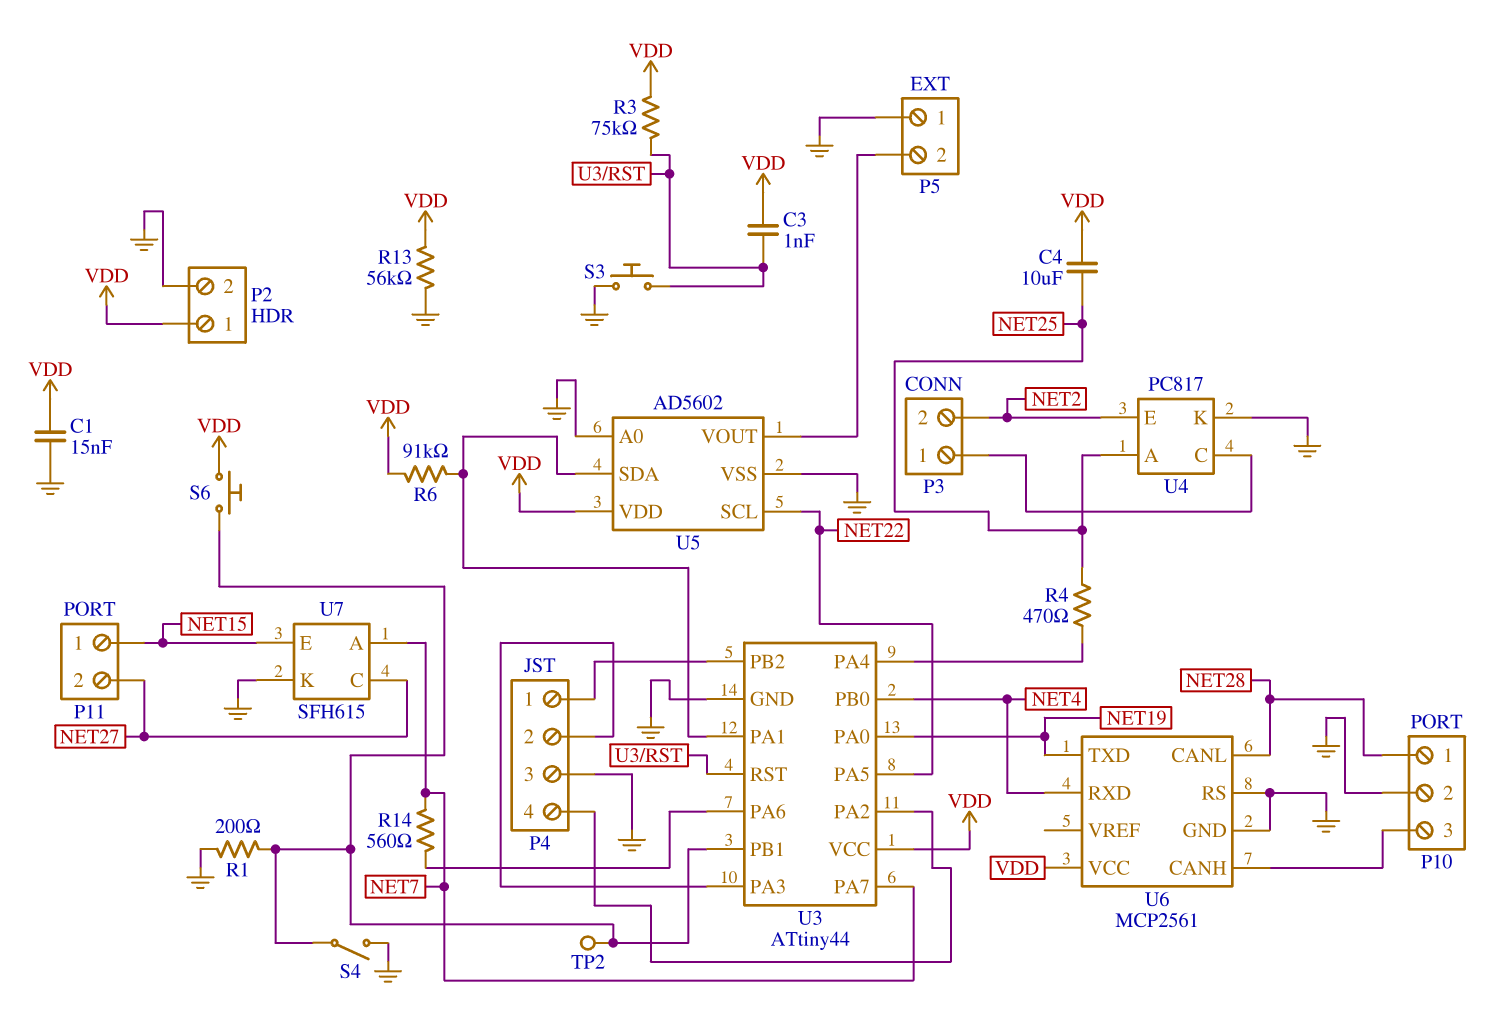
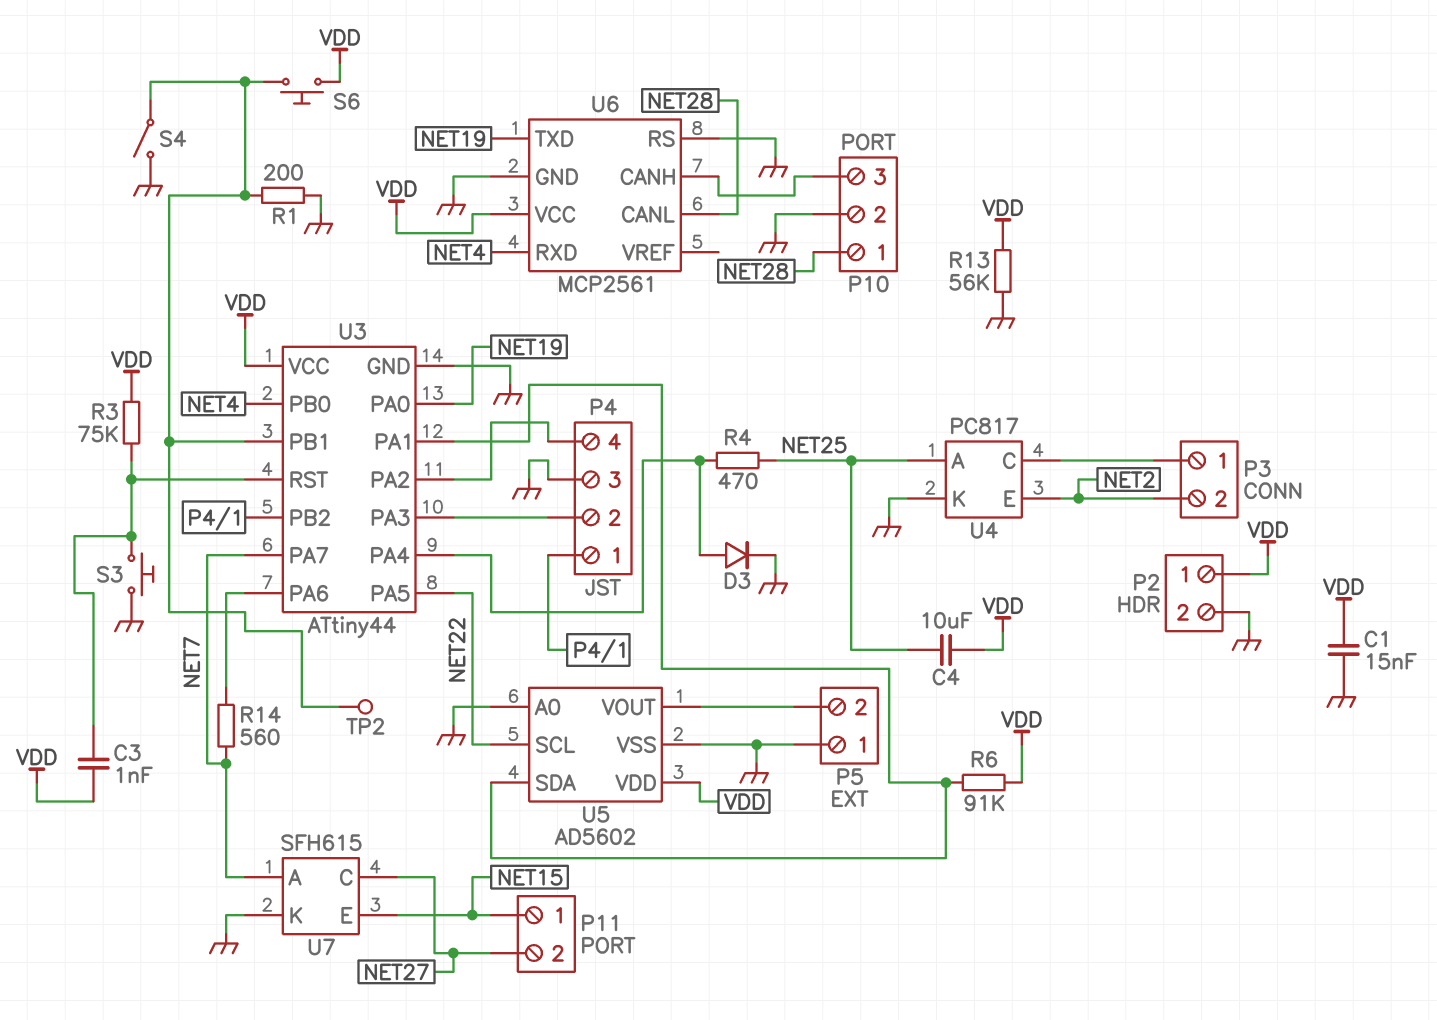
D3: none -> diode (A U3/PA4, K GND)

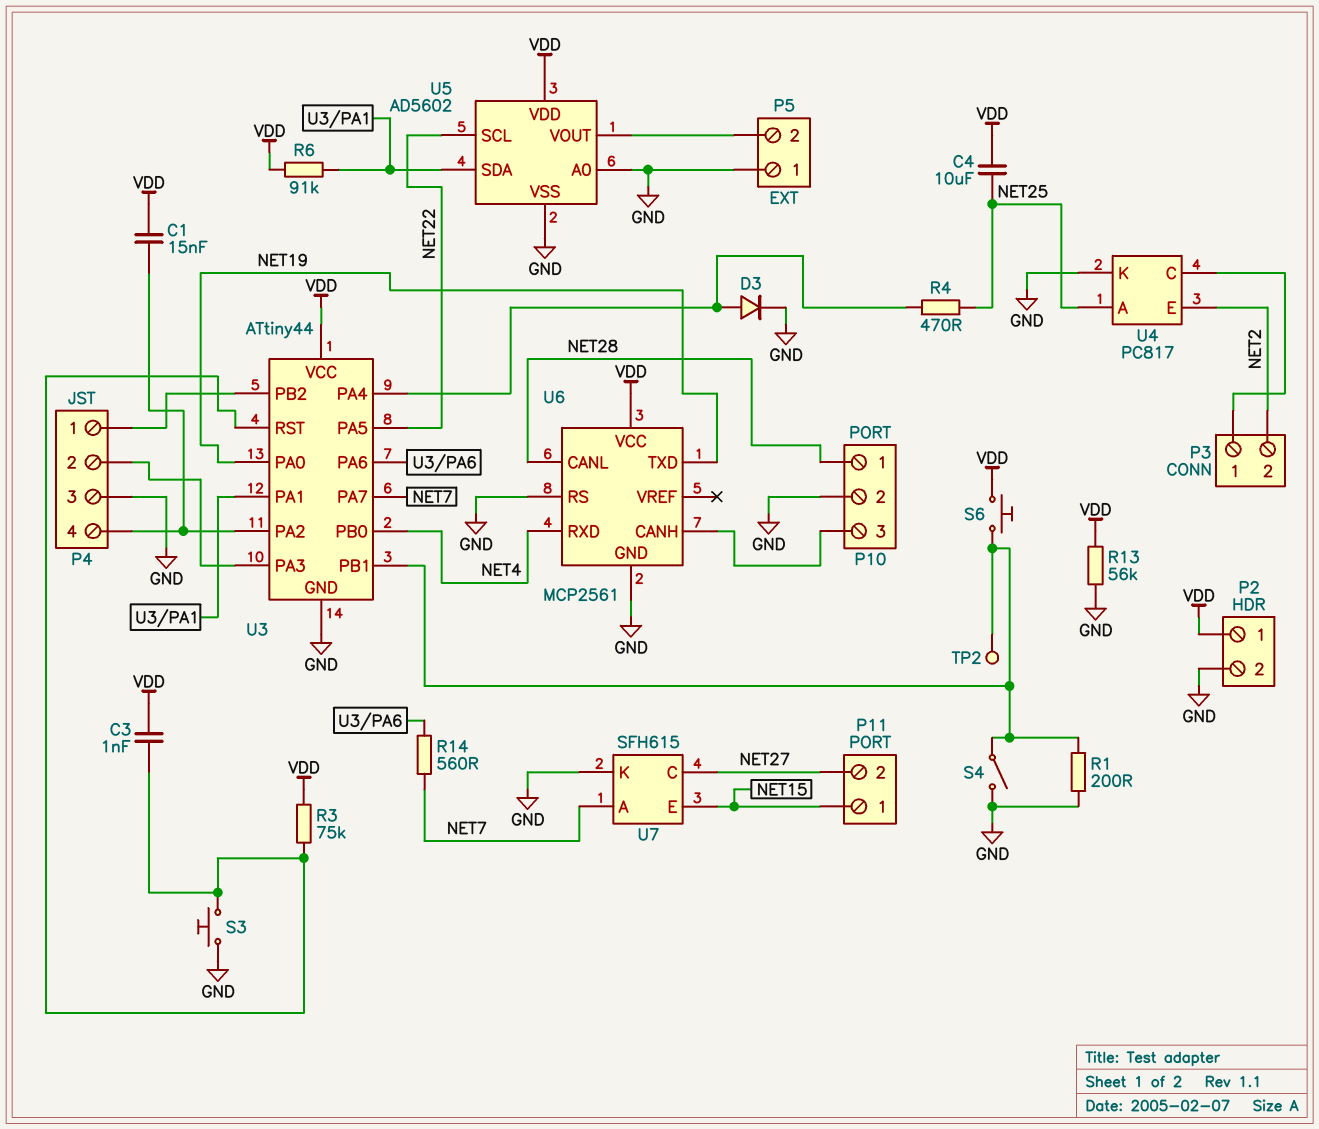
C1: 15nF (GND, VDD) -> 15nF (P4/4, VDD)

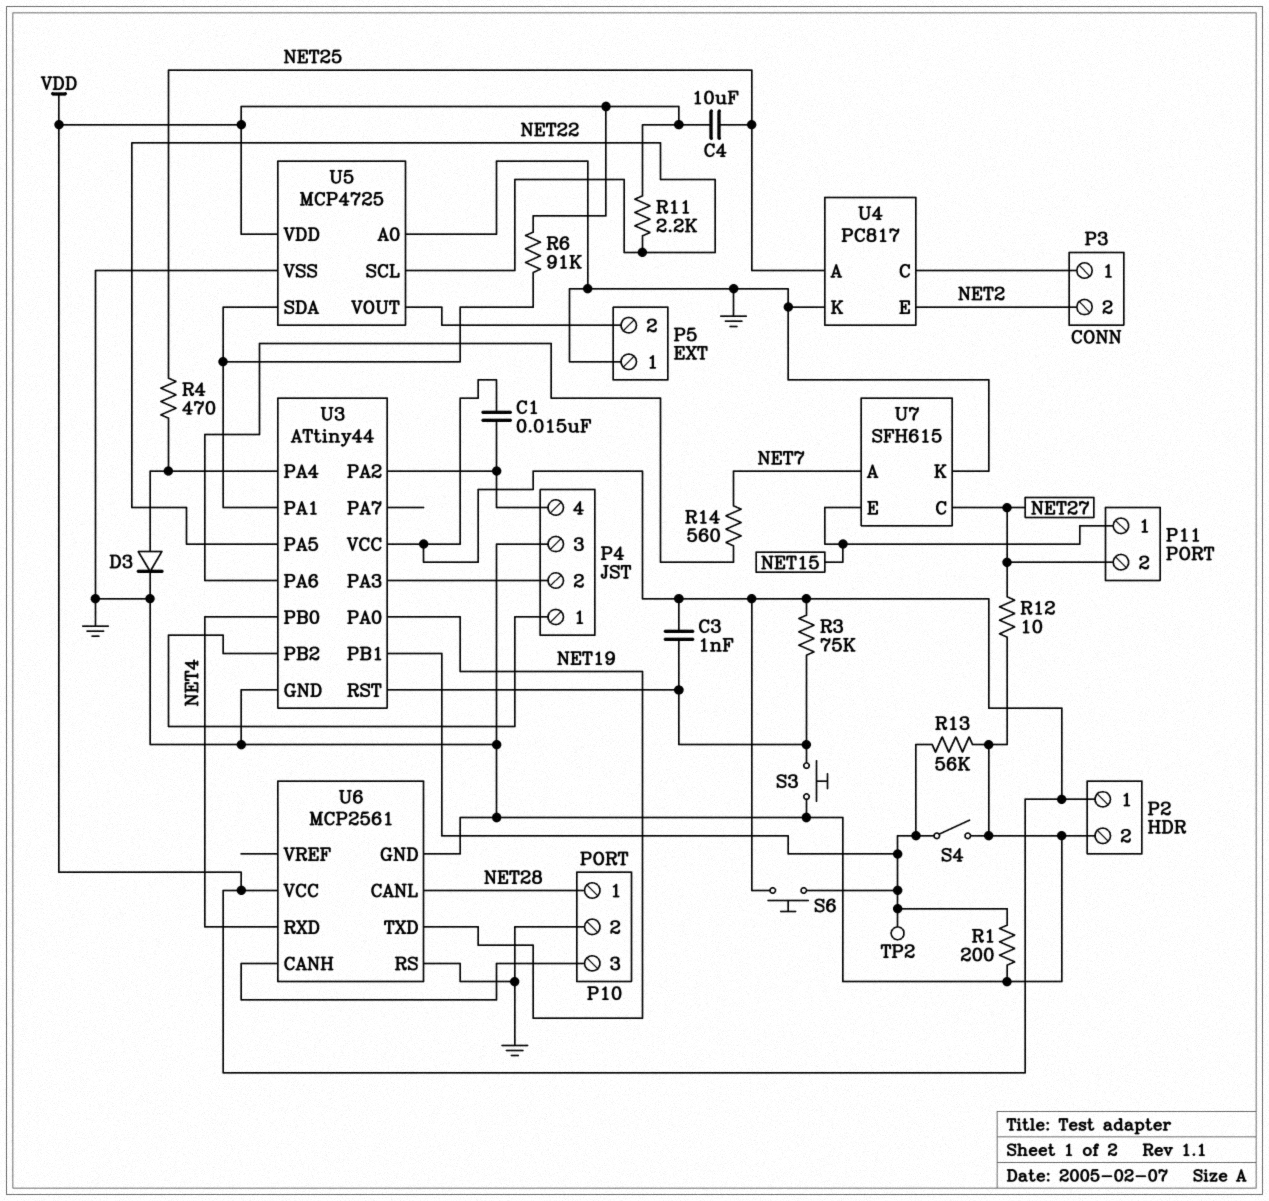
R11: none -> 2.2k (NET22, VDD)
R12: none -> 10 (GND, NET27)
R13: 56k (GND, VDD) -> 56k (GND, U3/PB1)
U3 pin PA7: NET7 -> none
U5: AD5602 -> MCP4725

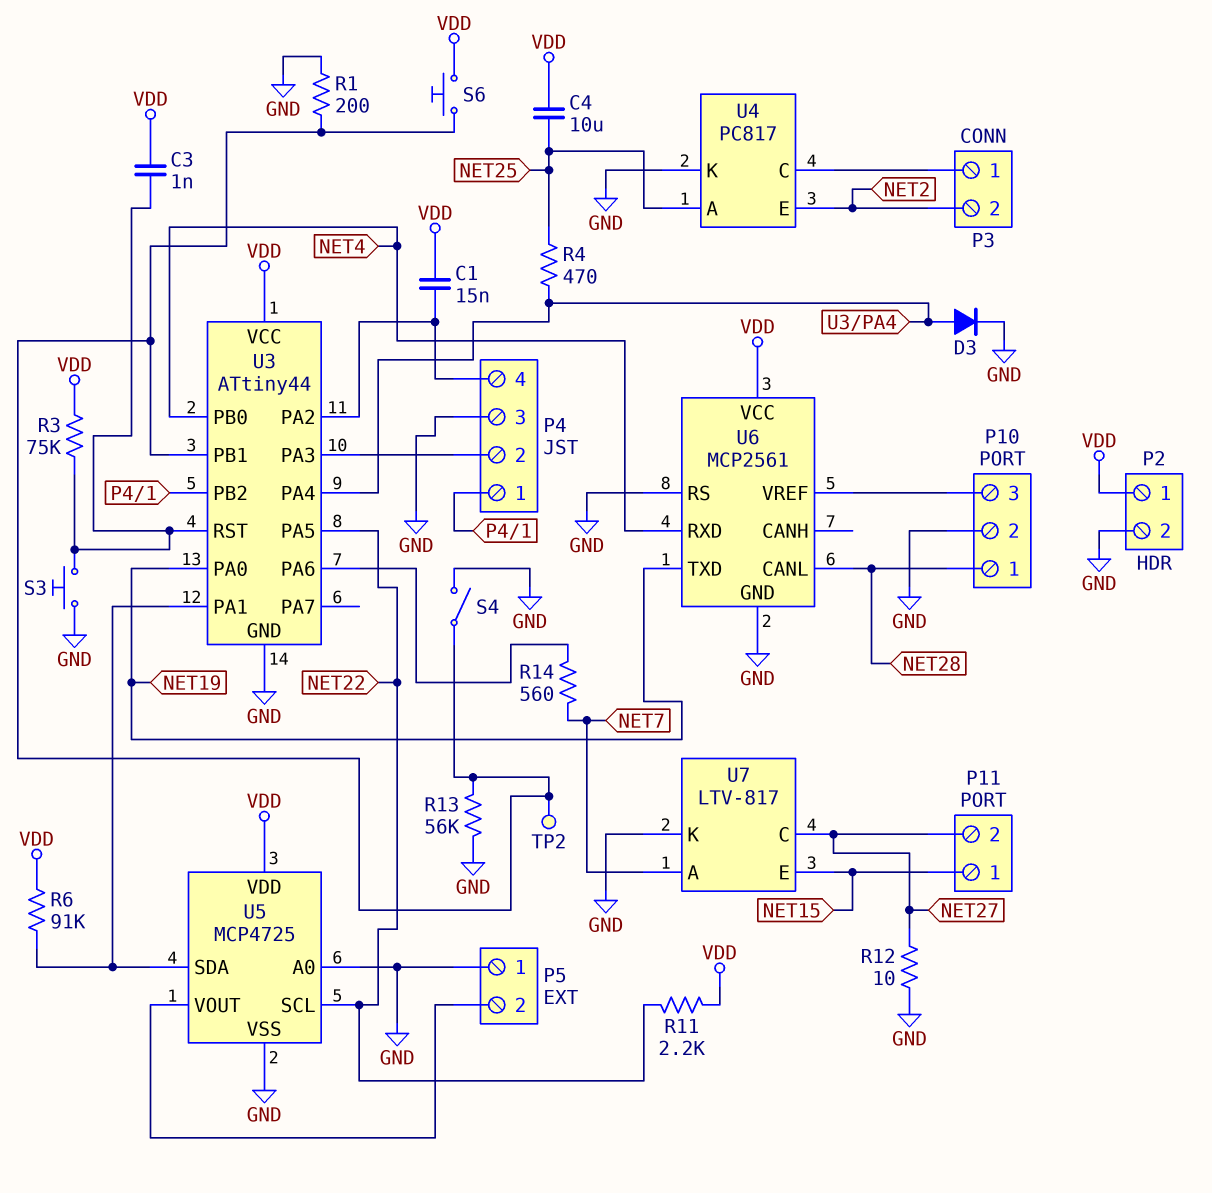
U6 pin CANH: P10/3 -> none
U6 pin VREF: none -> P10/3
U7: SFH615 -> LTV-817

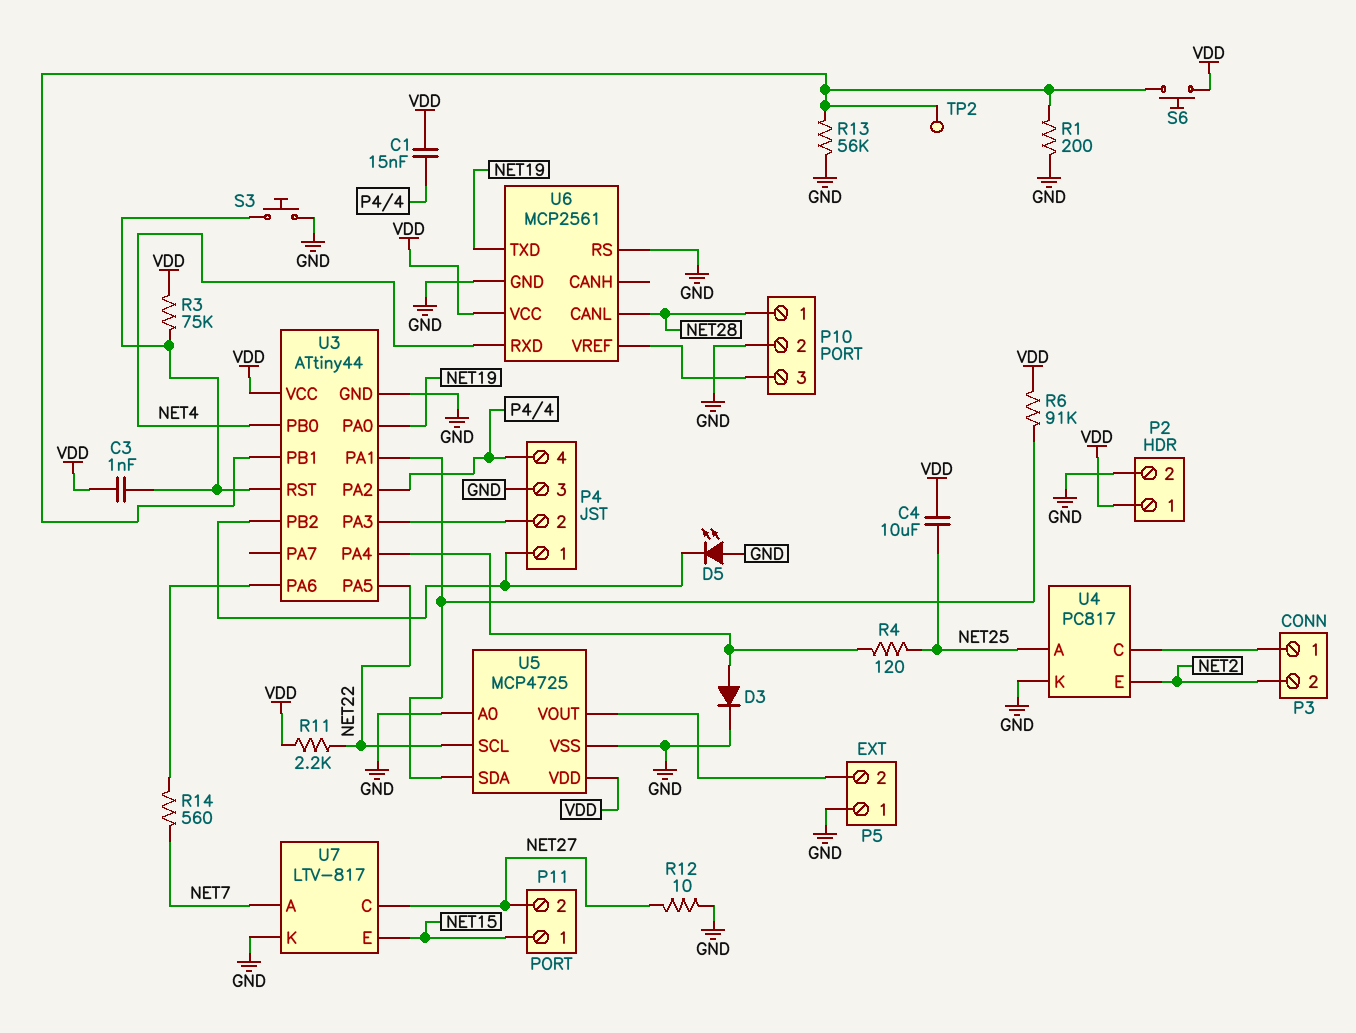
D5: none -> LED (A GND, K P4/1)
R4: 470 (NET25, U3/PA4) -> 120 (NET25, U3/PA4)
S4: switch (GND, U3/PB1) -> none

